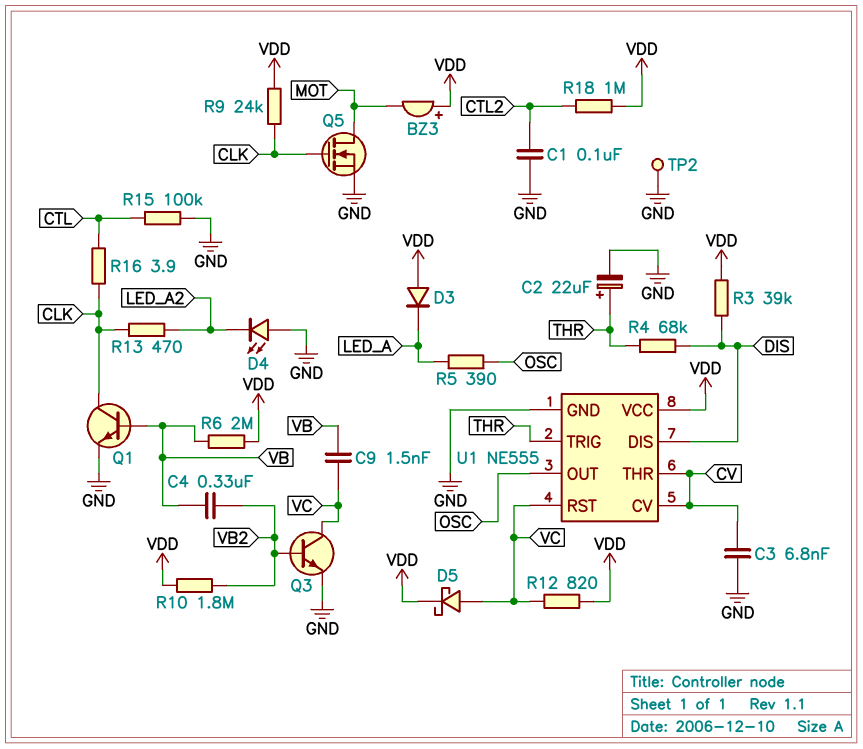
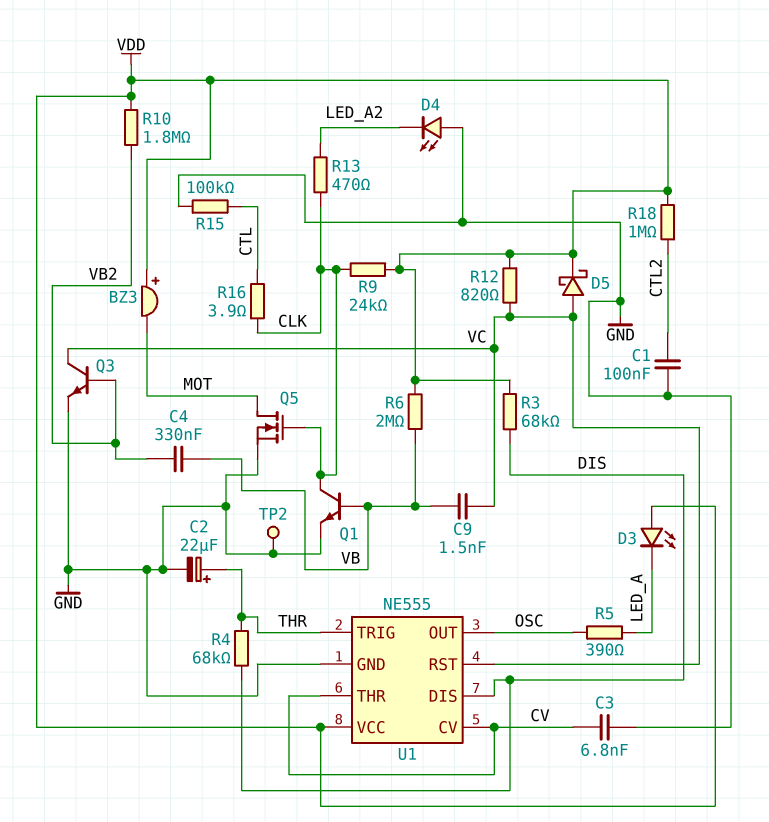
D3: diode (A VDD, K LED_A) -> LED (A VDD, K LED_A)
R3: 39k (DIS, VDD) -> 68k (DIS, VDD)

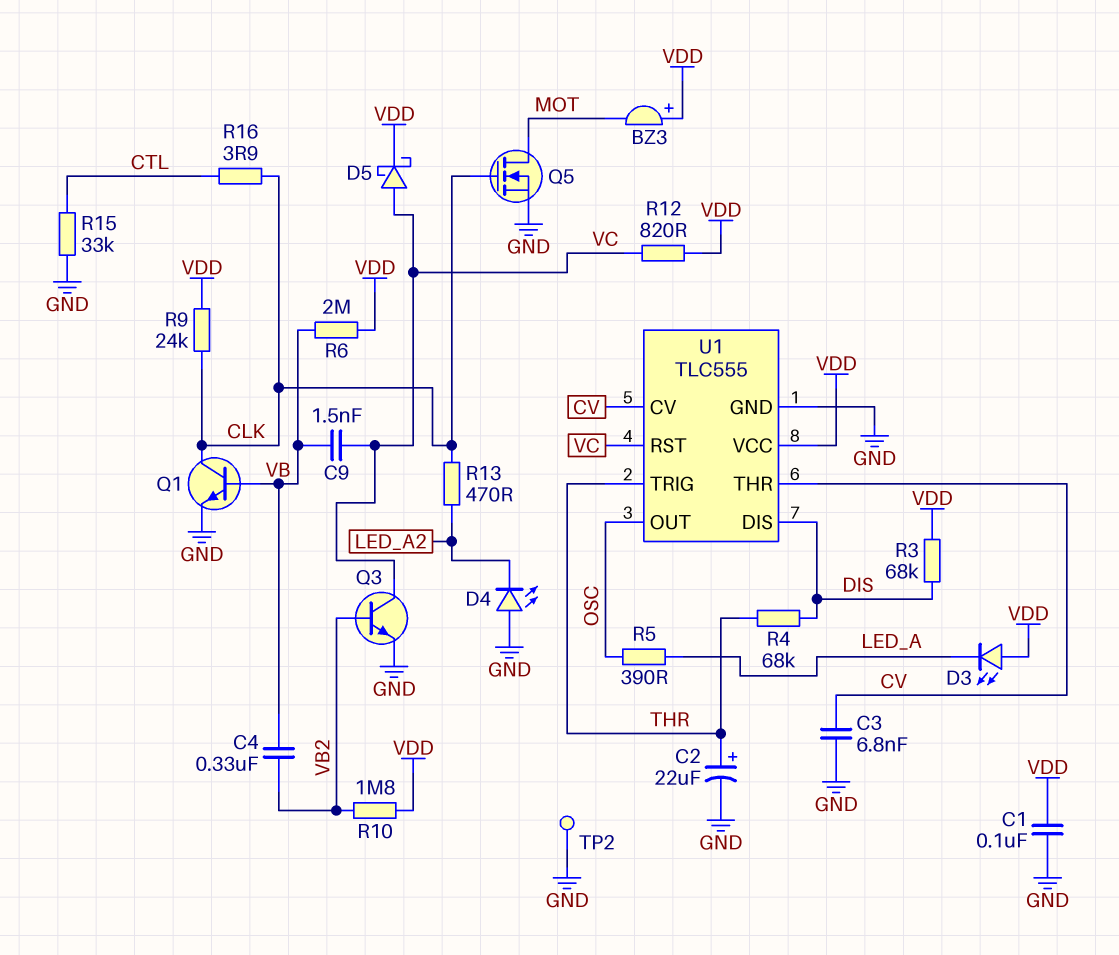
C1: 100nF (CTL2, GND) -> 100nF (GND, VDD)
R15: 100k (CTL, GND) -> 33k (CTL, GND)
R18: 1M (CTL2, VDD) -> none
U1: NE555 -> TLC555

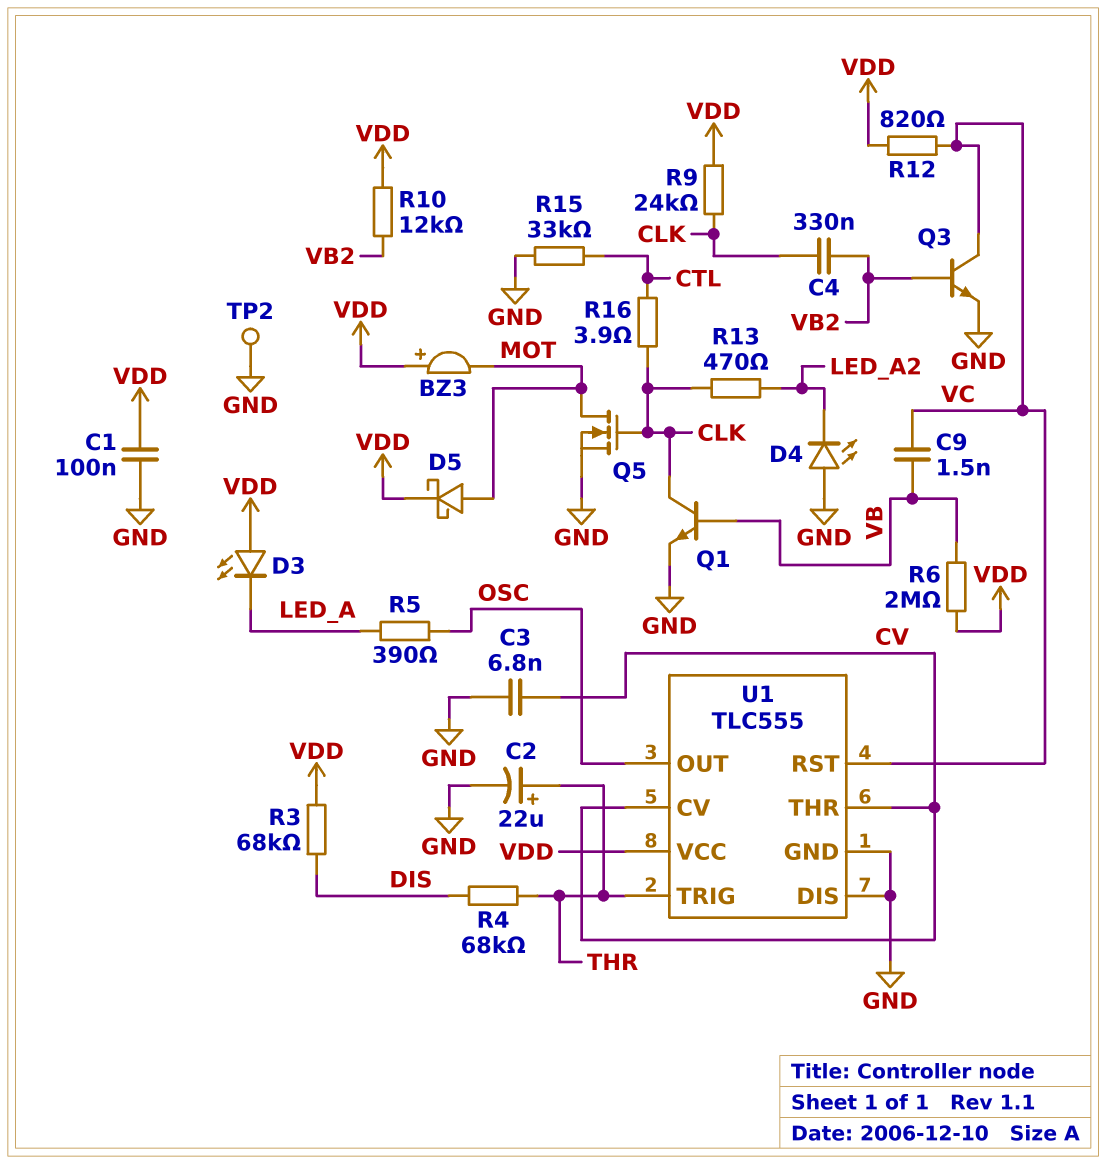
C4: 330nF (VB, VB2) -> 330nF (CLK, VB2)
D5: schottky (A VC, K VDD) -> schottky (A MOT, K VDD)
R10: 1.8M (VB2, VDD) -> 12k (VB2, VDD)
U1 pin DIS: DIS -> GND

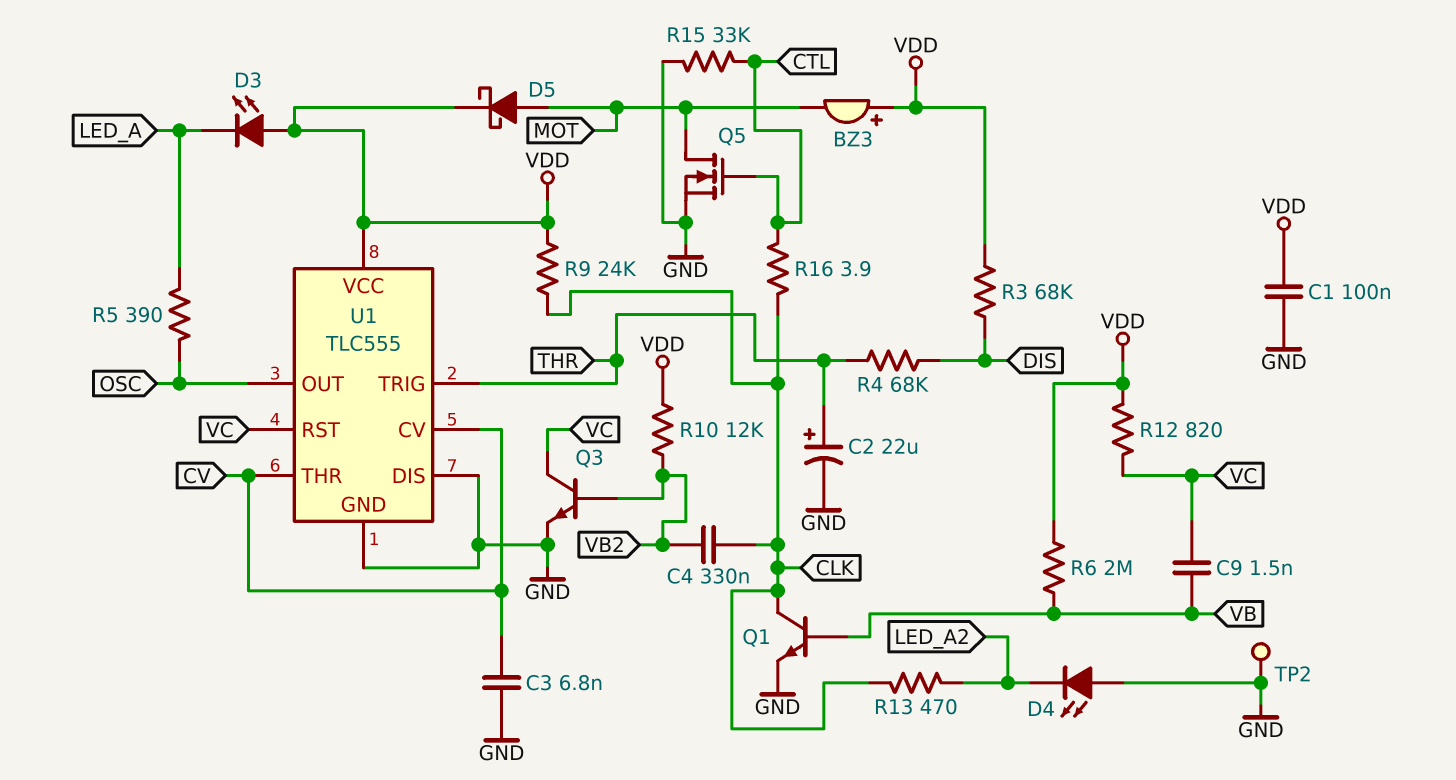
Q5: NMOS (G CLK, D MOT, S GND) -> NMOS (G CTL, D MOT, S GND)

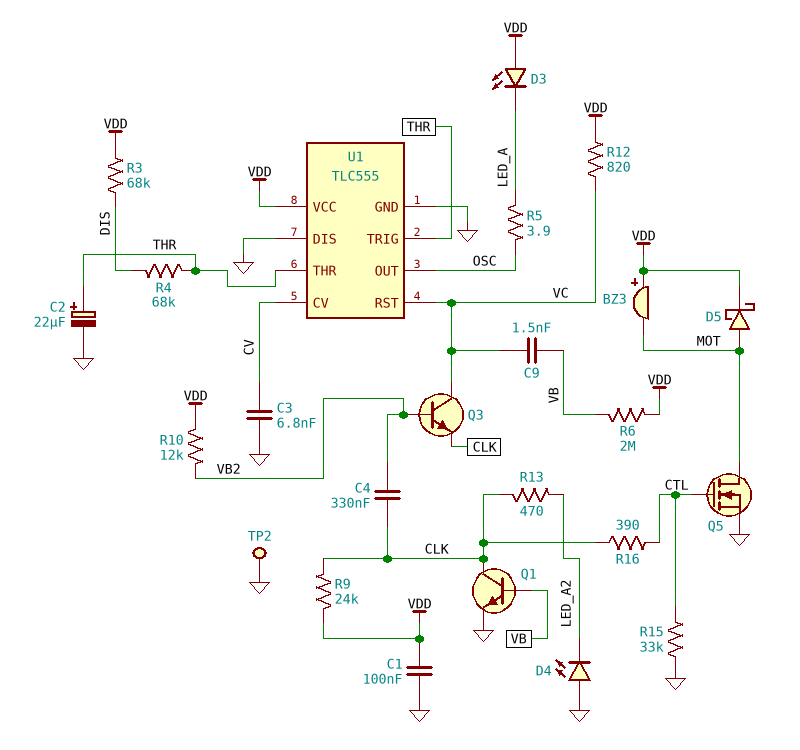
Q3: NPN (B VB2, C VC, E GND) -> NPN (B VB2, C VC, E CLK)
R5: 390 (LED_A, OSC) -> 3.9 (LED_A, OSC)
R16: 3.9 (CLK, CTL) -> 390 (CLK, CTL)
U1 pin THR: CV -> THR

